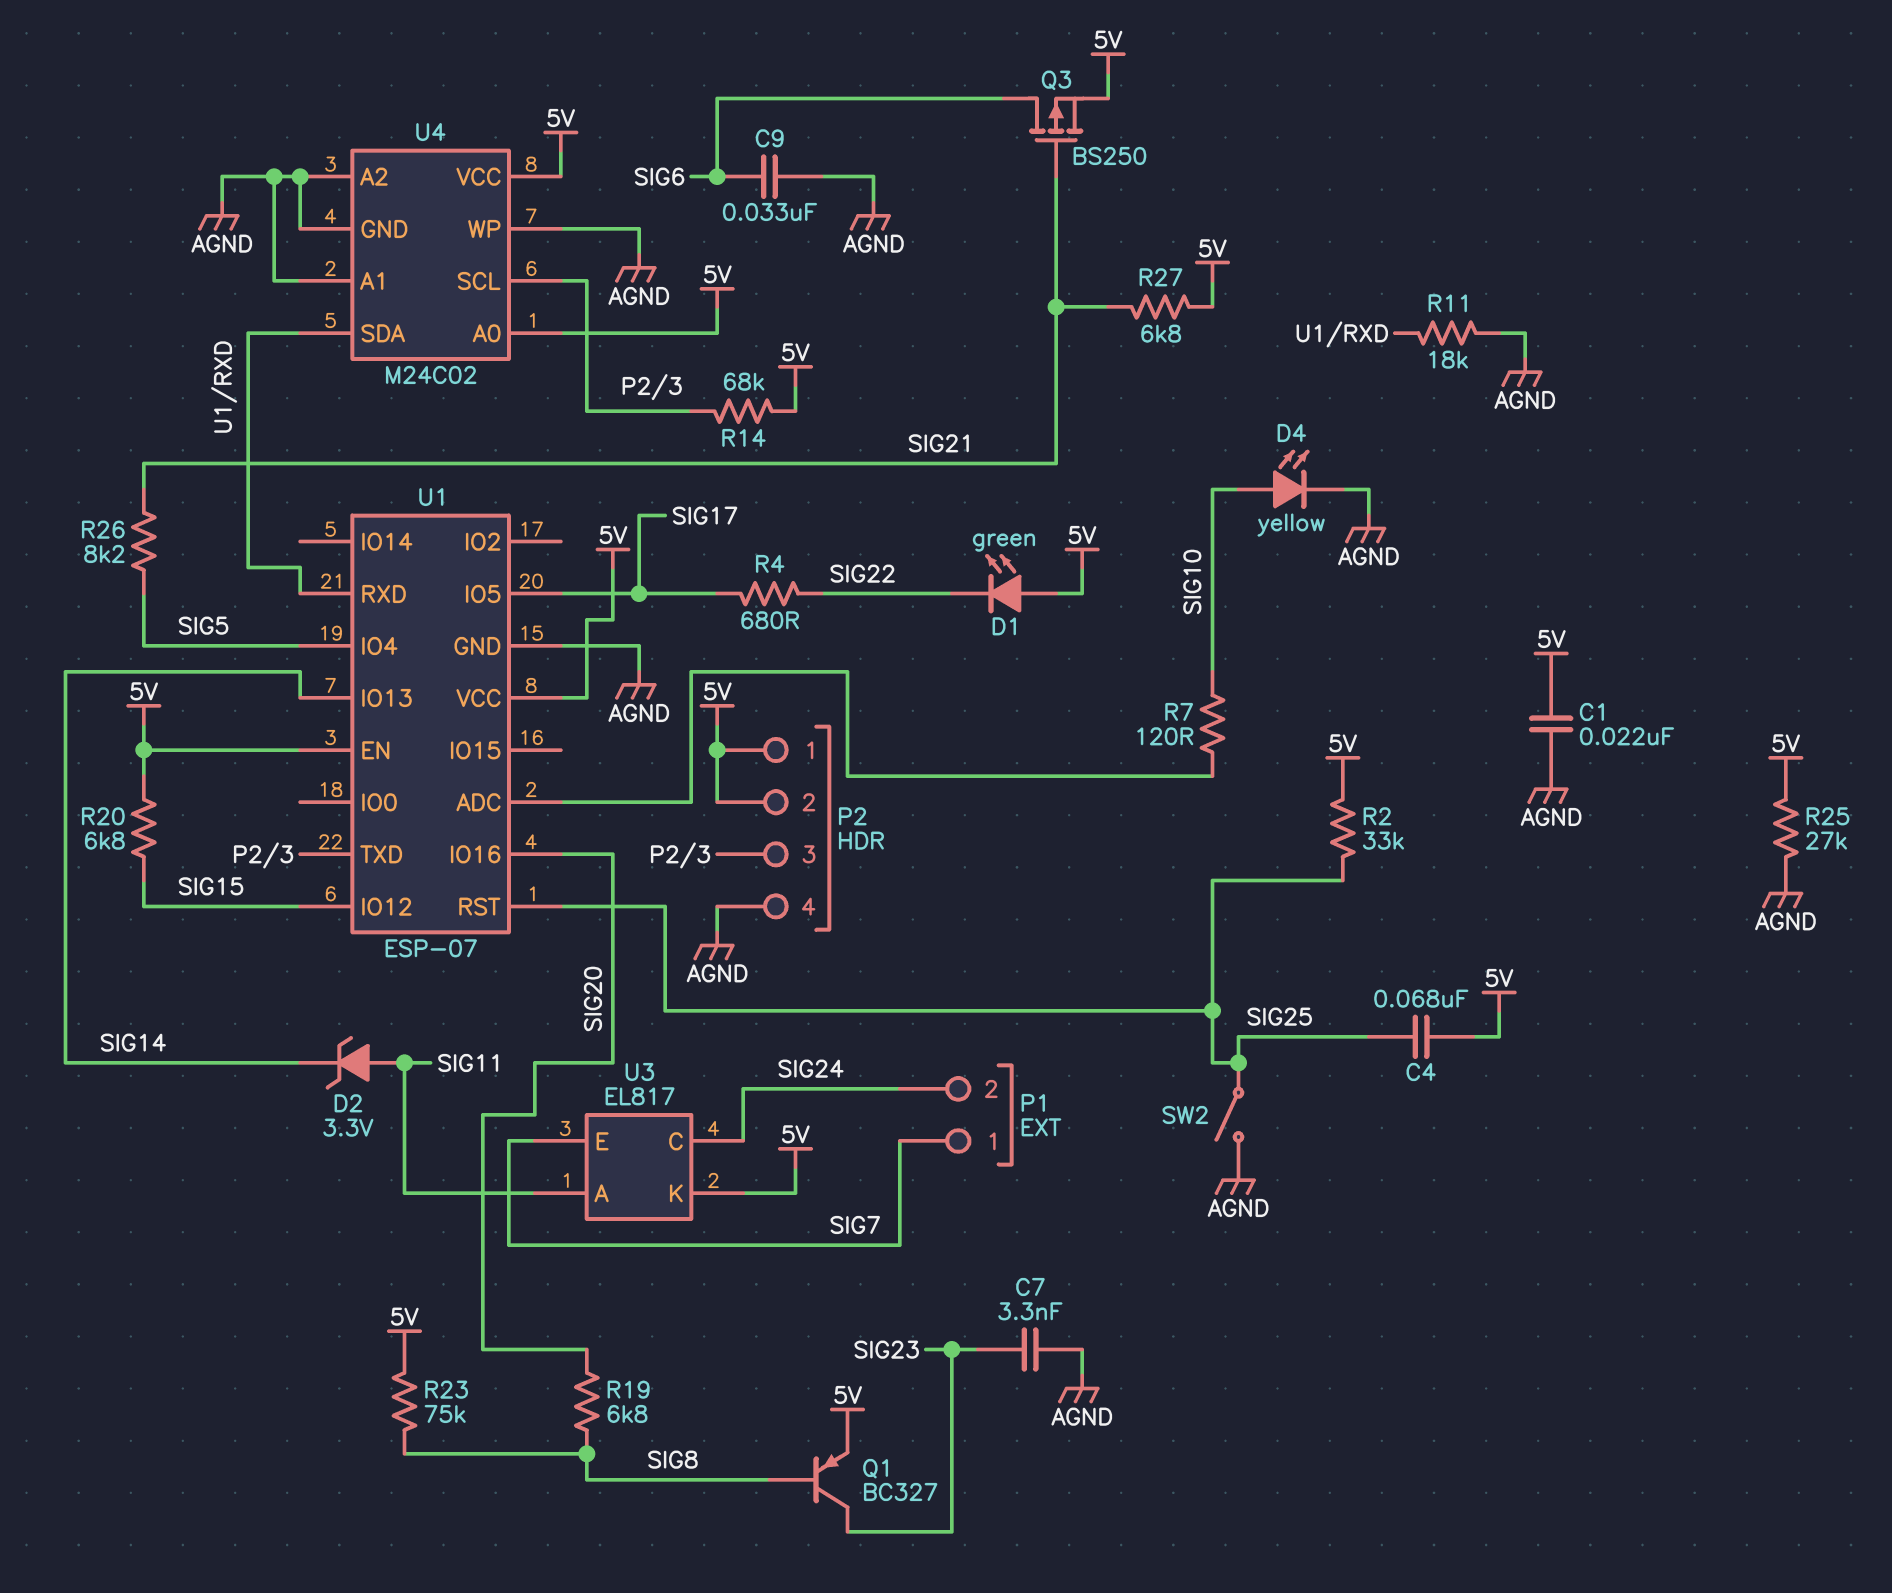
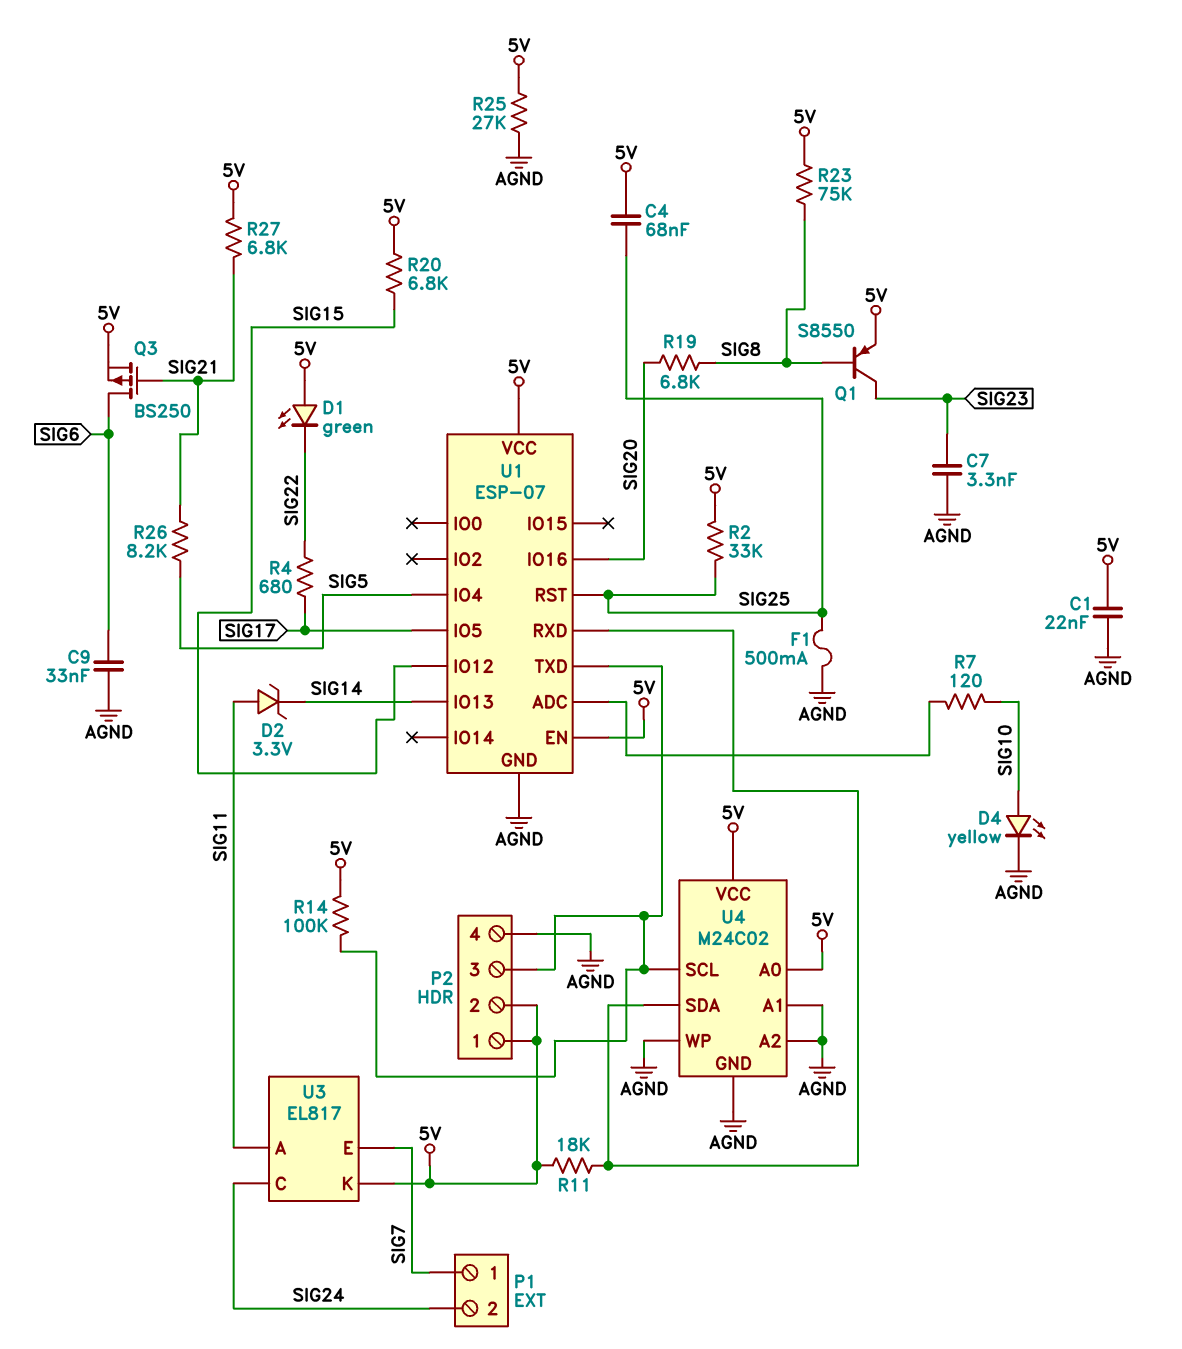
F1: none -> 500mA (AGND, SIG25)
Q1: PNP BC327 (B SIG8, C SIG23, E 5V) -> PNP S8550 (B SIG8, C SIG23, E 5V)
R11: 18k (AGND, U1/RXD) -> 18k (5V, U1/RXD)
R14: 68k (5V, P2/3) -> 100k (5V, P2/3)
SW2: switch (AGND, SIG25) -> none

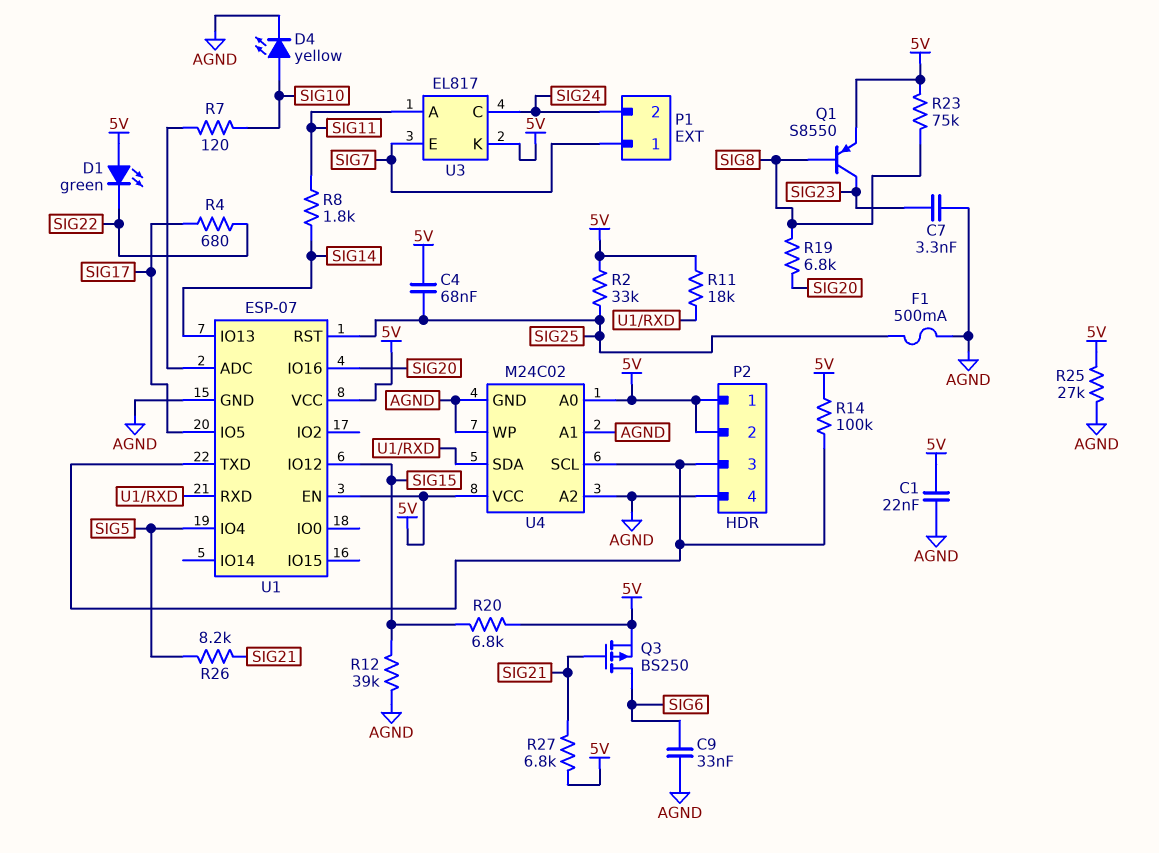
D2: zener 3.3V (A SIG11, K SIG14) -> none
R8: none -> 1.8k (SIG11, SIG14)
R12: none -> 39k (AGND, SIG15)

